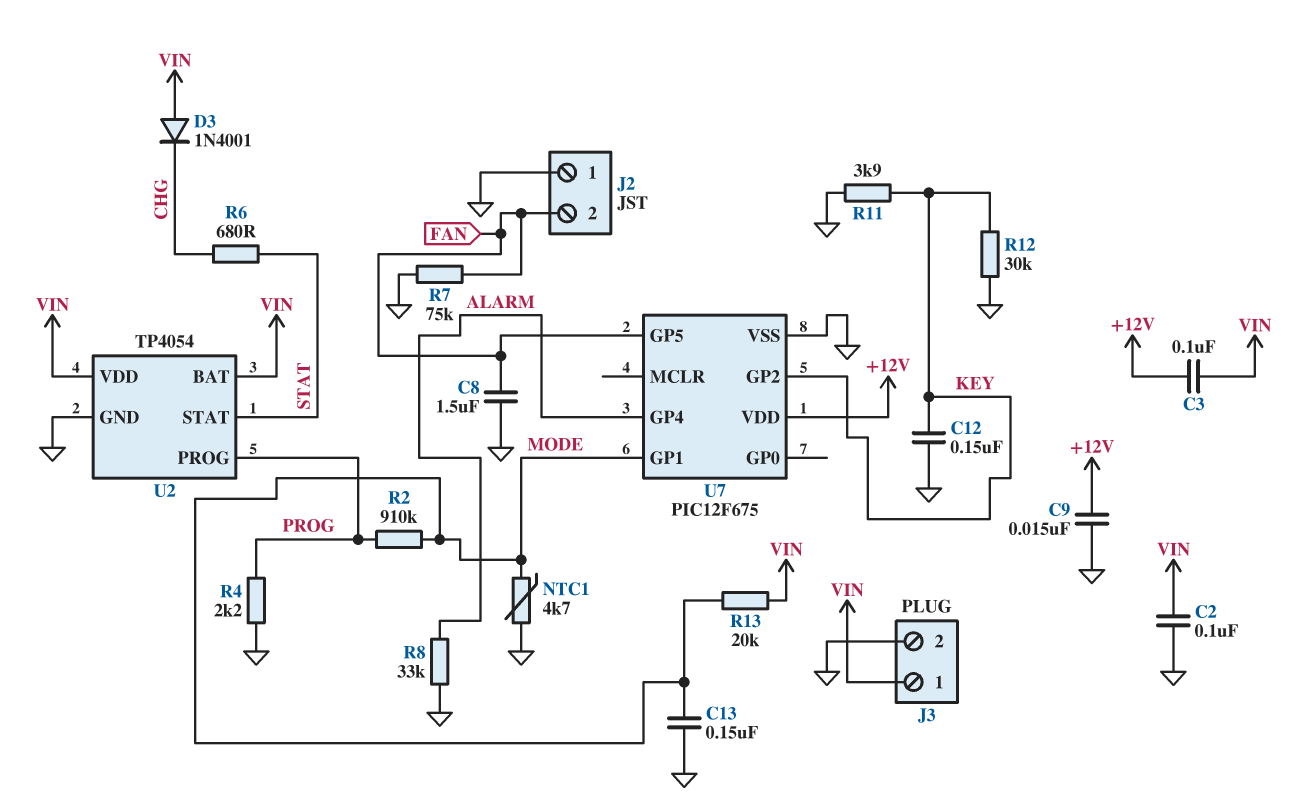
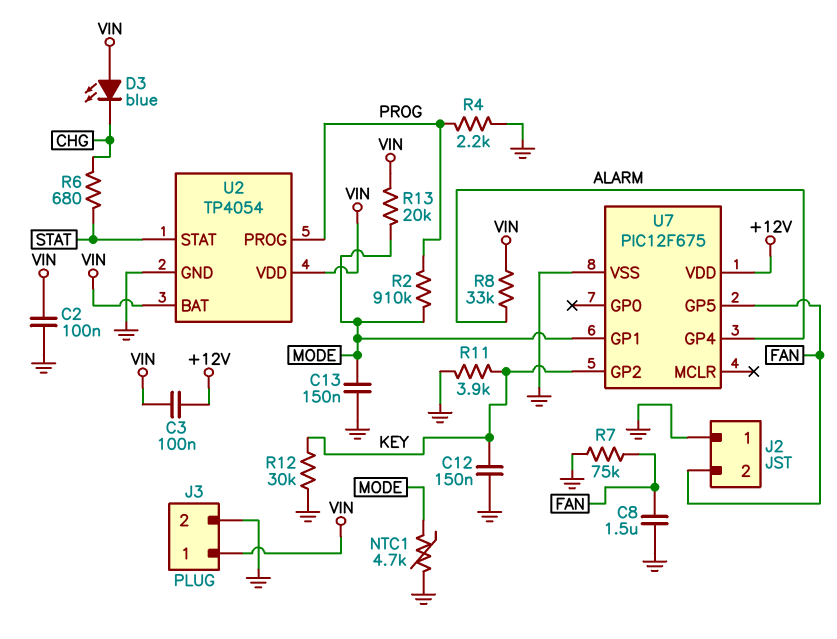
C9: 15nF (+12V, GND) -> none
D3: diode 1N4001 (A VIN, K CHG) -> LED blue (A VIN, K CHG)
R8: 33k (ALARM, GND) -> 33k (ALARM, VIN)

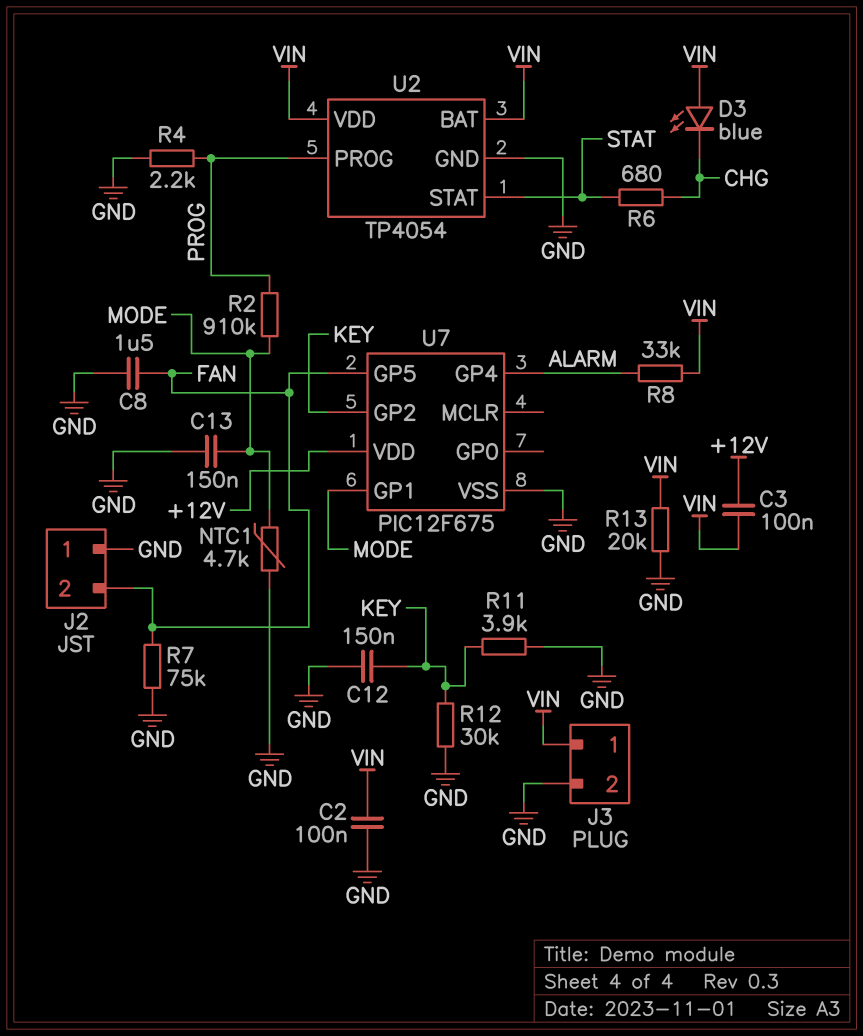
R13: 20k (MODE, VIN) -> 20k (GND, VIN)

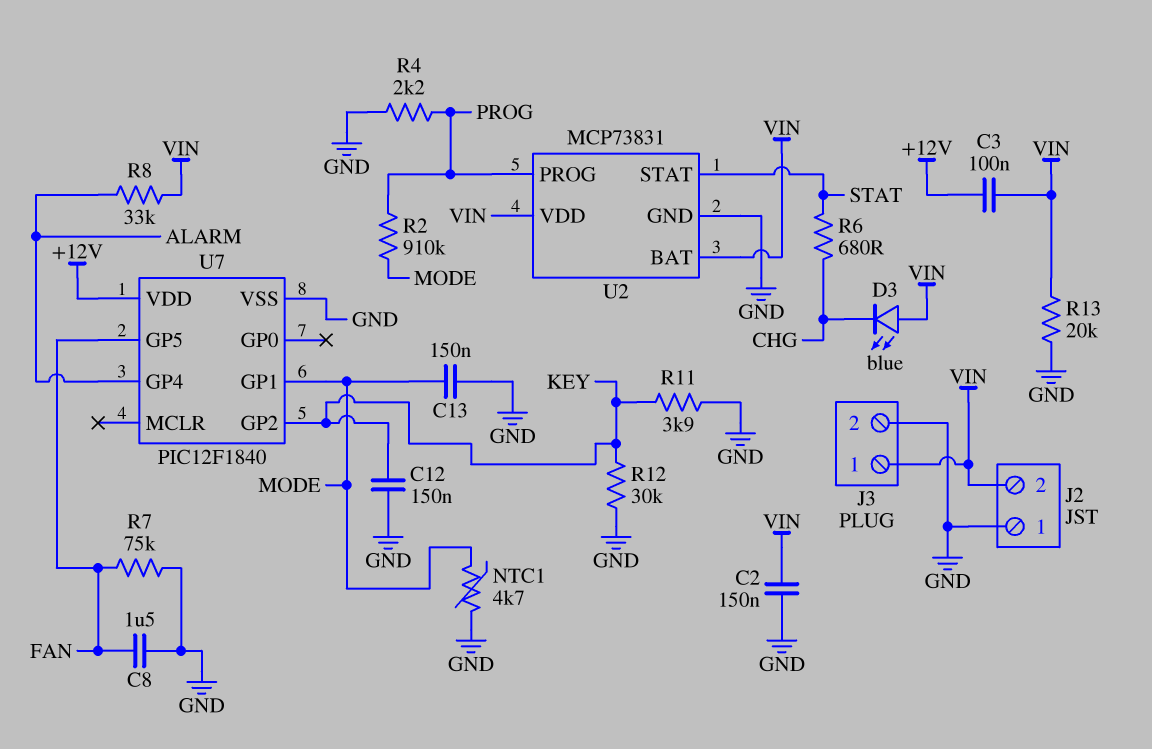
C2: 100nF (GND, VIN) -> 150nF (GND, VIN)
J2 pin 2: FAN -> VIN
U2: TP4054 -> MCP73831
U7: PIC12F675 -> PIC12F1840

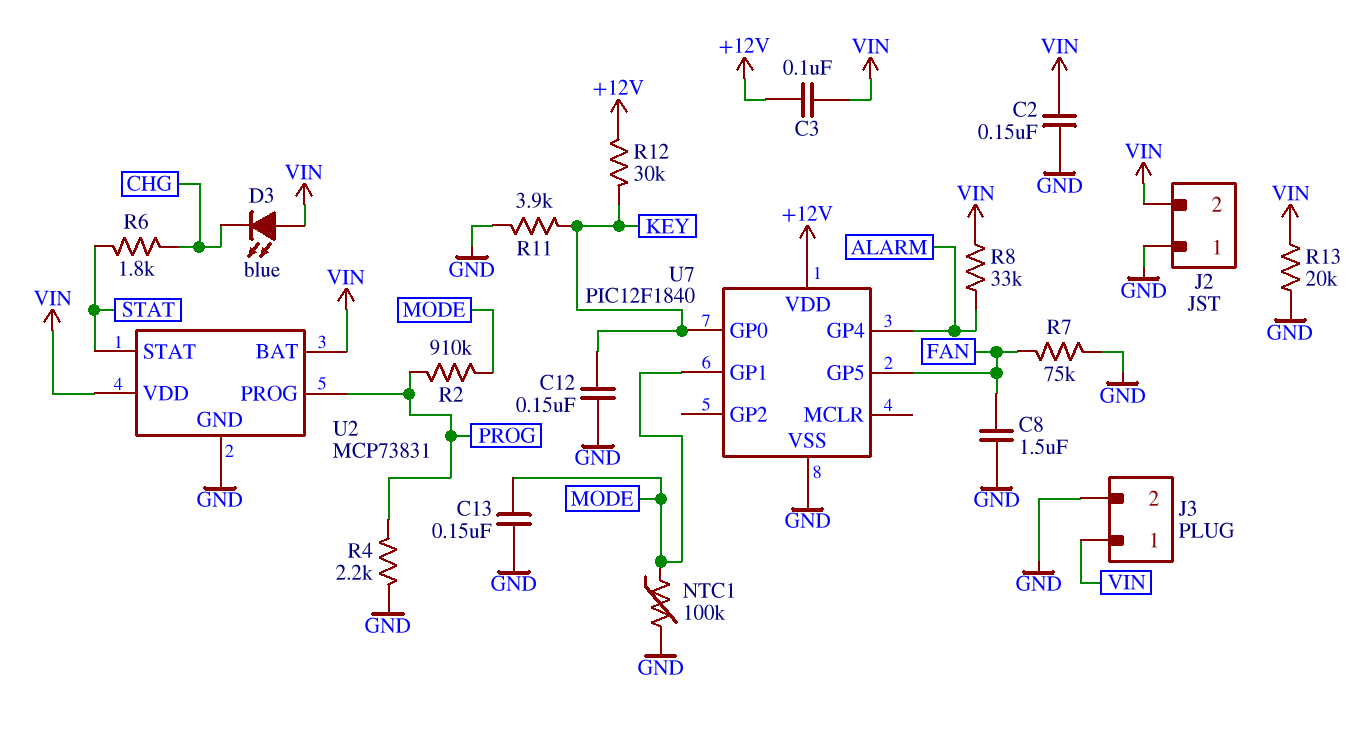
NTC1: 4.7k (GND, MODE) -> 100k (GND, MODE)
R6: 680 (CHG, STAT) -> 1.8k (CHG, STAT)
R12: 30k (GND, KEY) -> 30k (+12V, KEY)
U7 pin GP0: none -> KEY
U7 pin GP2: KEY -> none

